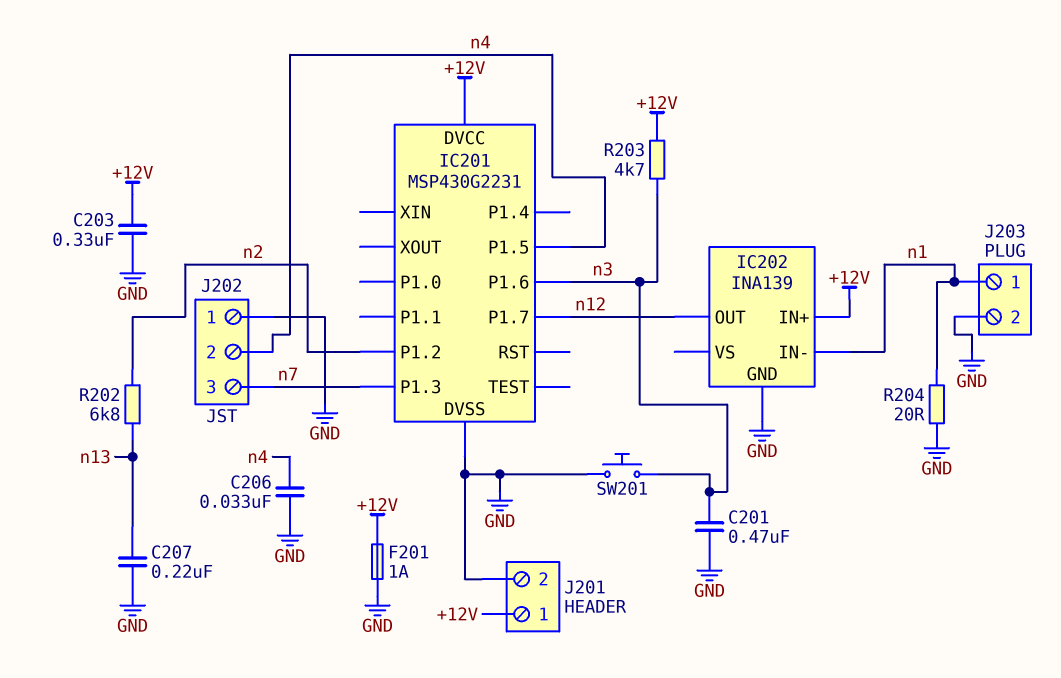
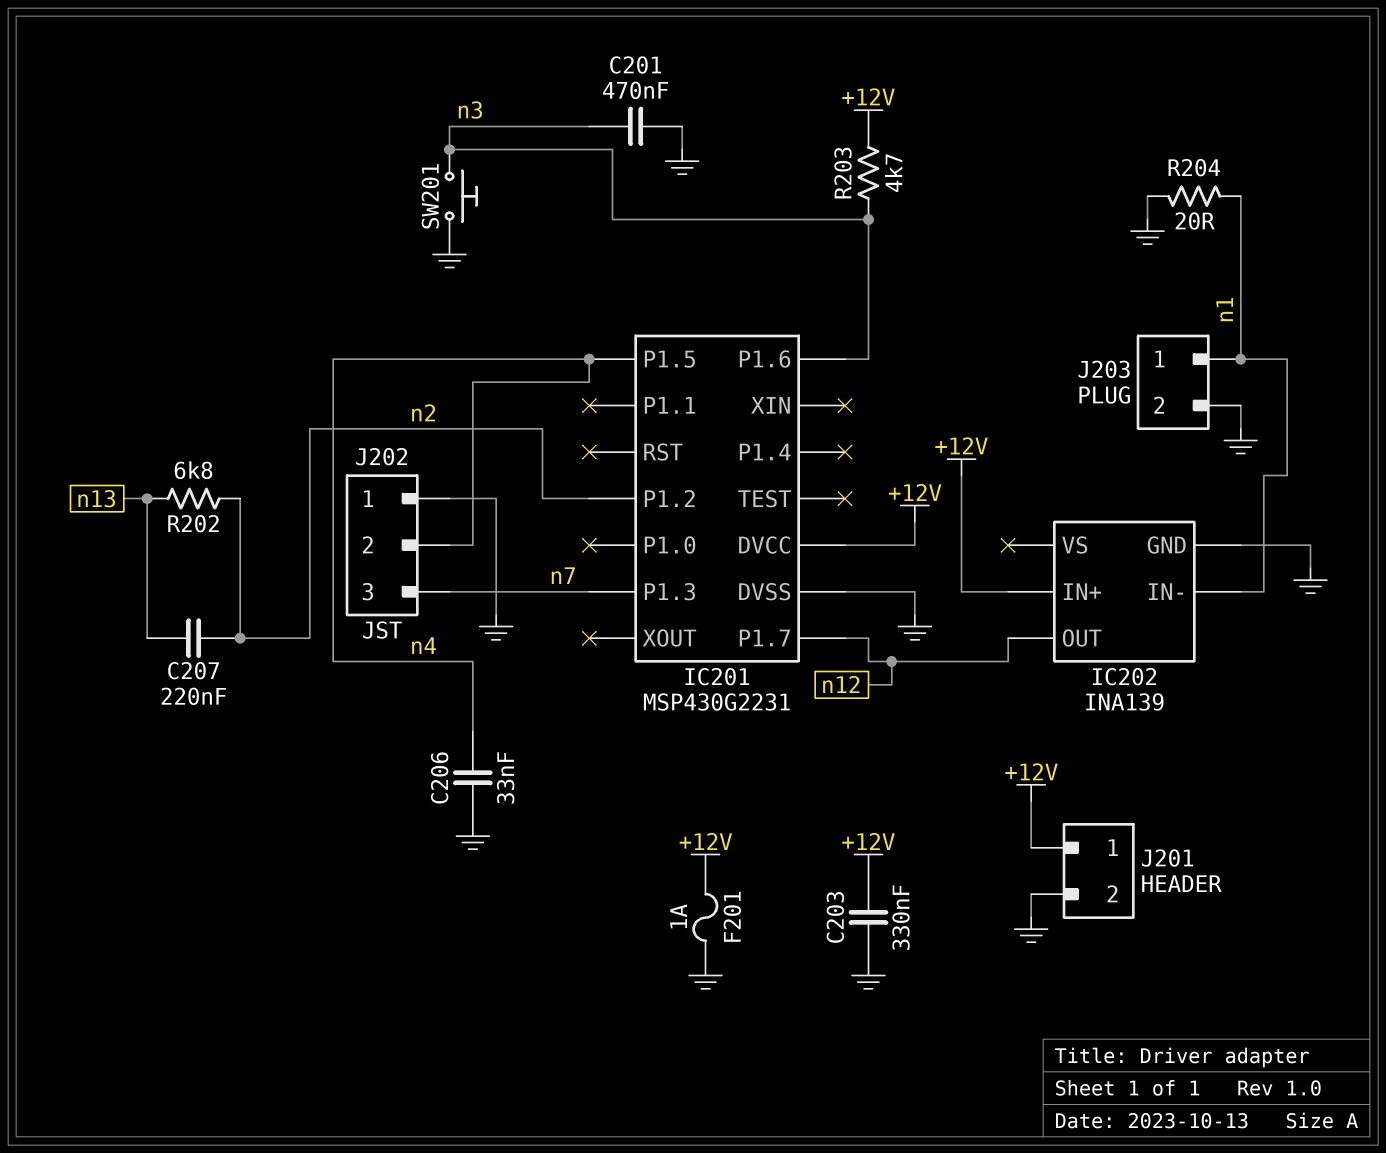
C207: 220nF (GND, n13) -> 220nF (n2, n13)

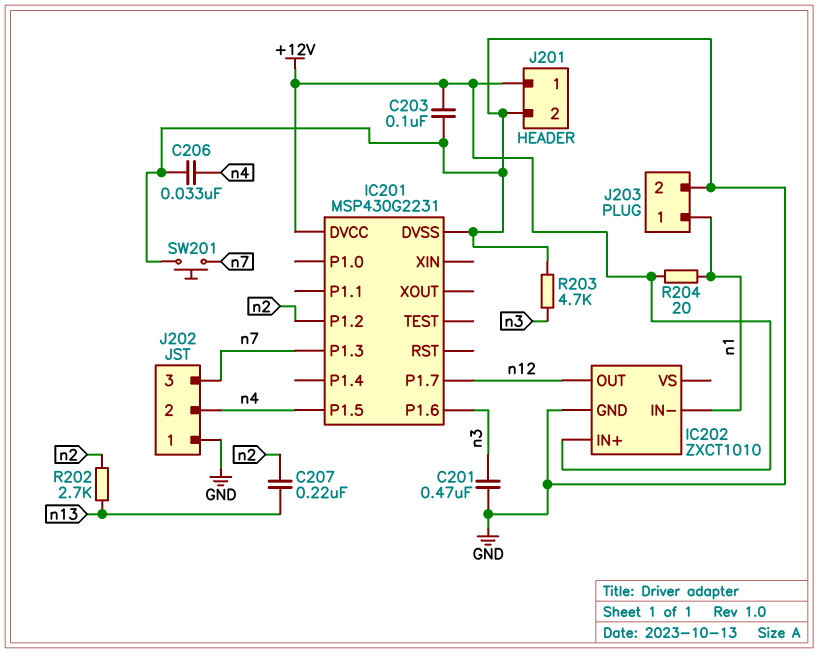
C203: 330nF (+12V, GND) -> 100nF (+12V, GND)
F201: 1A (+12V, GND) -> none
IC202: INA139 -> ZXCT1010
R202: 6.8k (n2, n13) -> 2.7k (n2, n13)
R203: 4.7k (+12V, n3) -> 4.7k (GND, n3)
R204: 20 (GND, n1) -> 20 (+12V, n1)
SW201: button (GND, n3) -> button (GND, n7)

